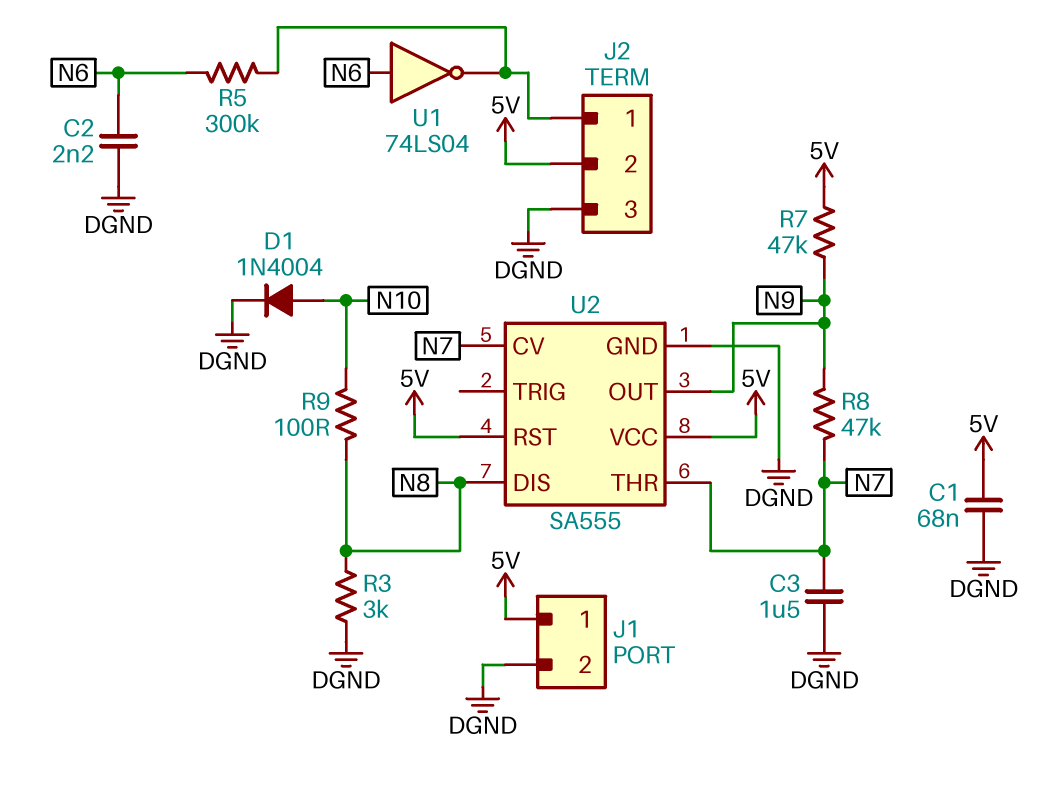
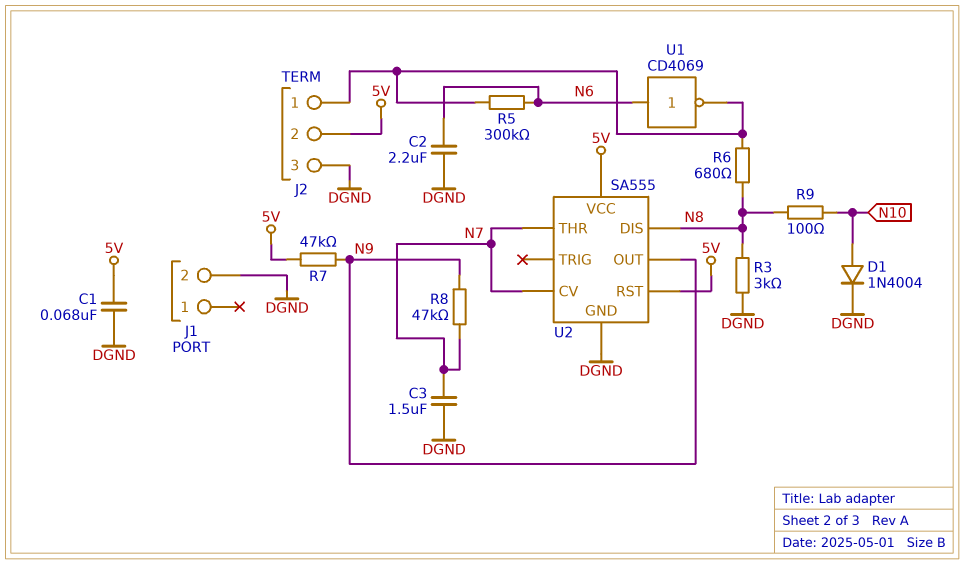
C2: 2.2nF (DGND, N6) -> 2.2uF (DGND, N6)
J1 pin 1: 5V -> none
R6: none -> 680 (J2/1, N8)
U1: NOT 74LS04 (in N6, out J2/1) -> NOT CD4069 (in N6, out J2/1)

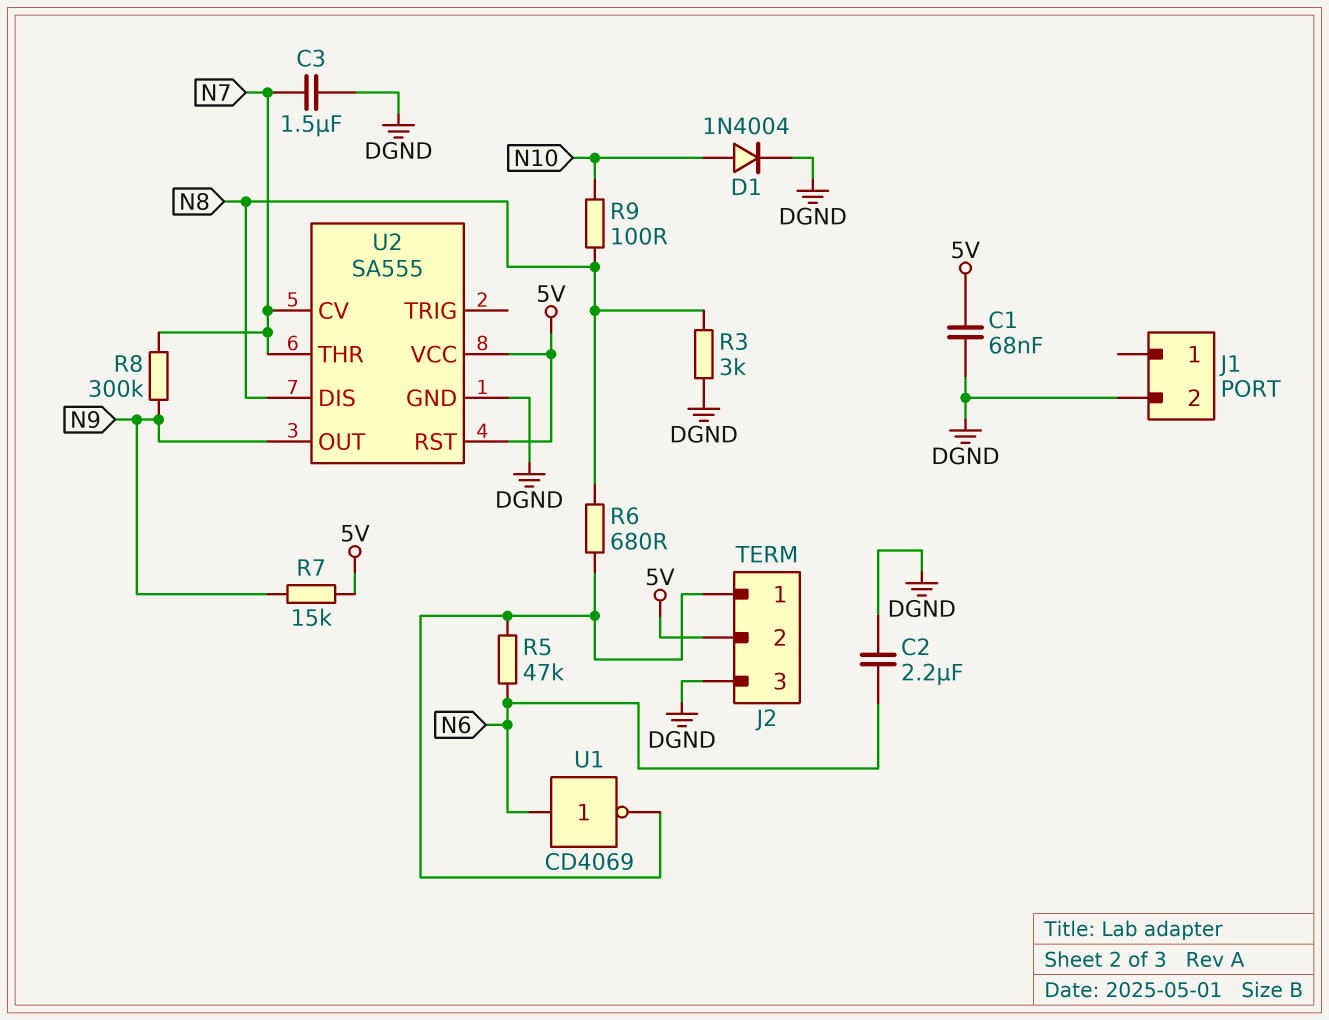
R5: 300k (J2/1, N6) -> 47k (J2/1, N6)
R7: 47k (5V, N9) -> 15k (5V, N9)
R8: 47k (N7, N9) -> 300k (N7, N9)

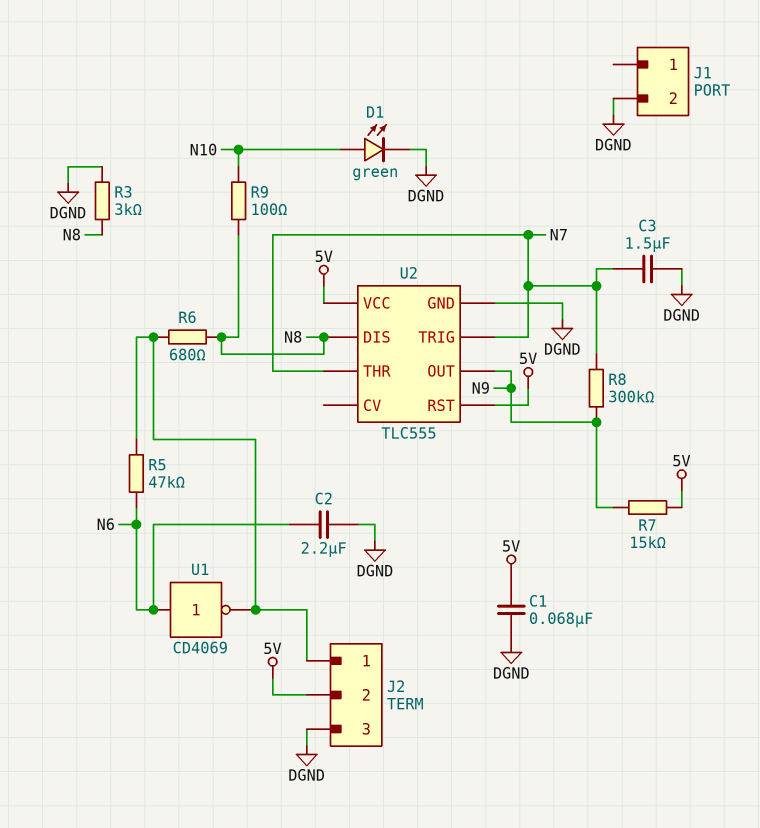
D1: diode 1N4004 (A N10, K DGND) -> LED green (A N10, K DGND)
U2: SA555 -> TLC555
U2 pin CV: N7 -> none
U2 pin TRIG: none -> N7

